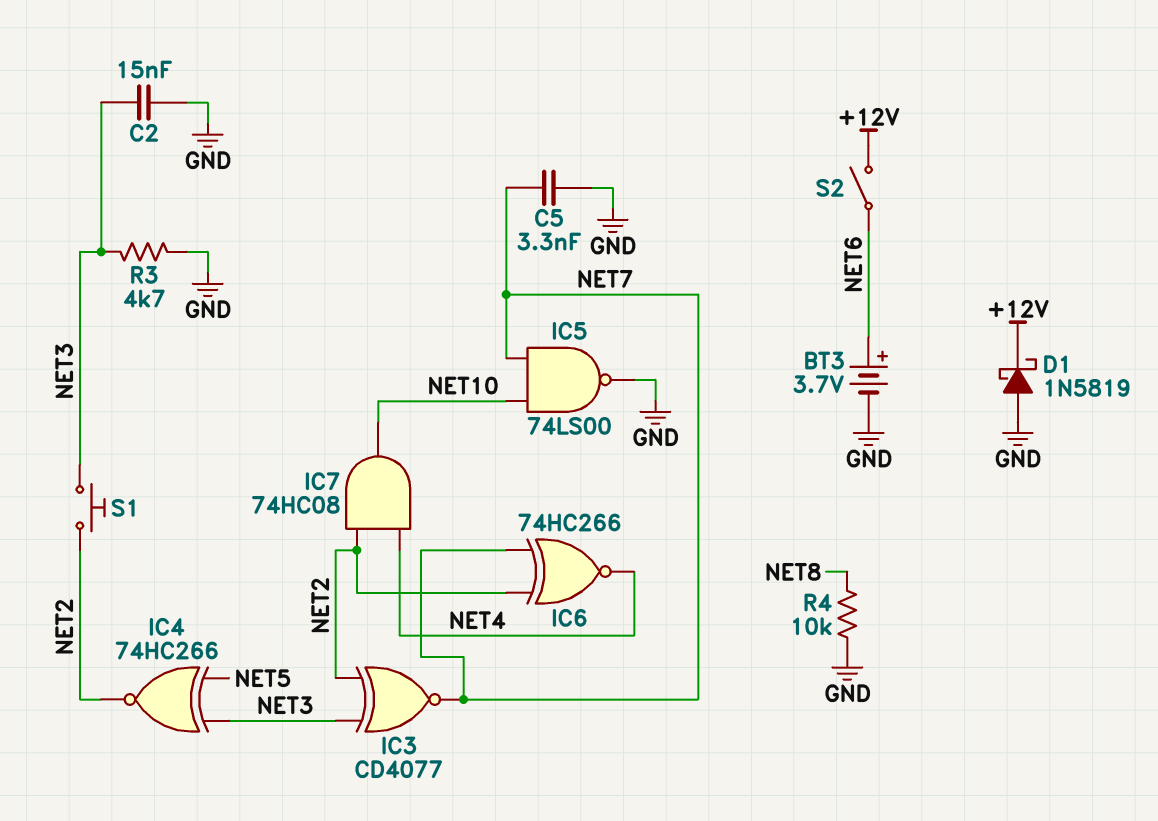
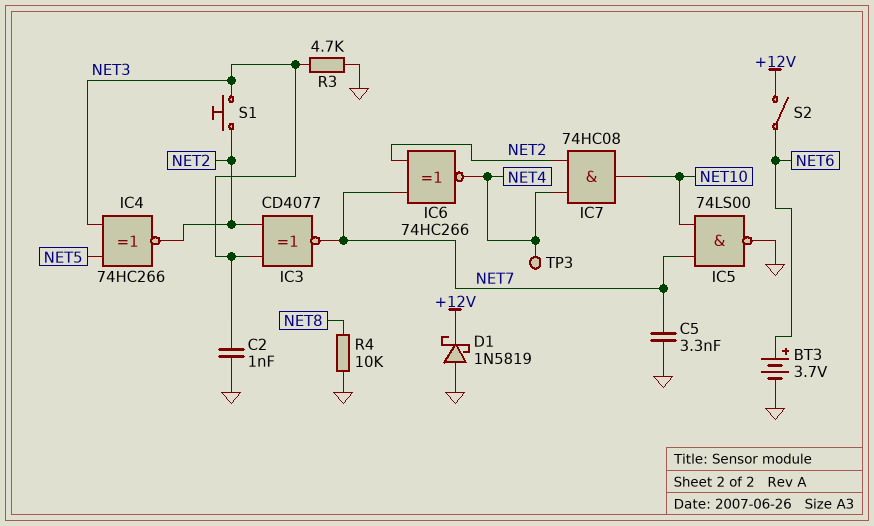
C2: 15nF (GND, NET3) -> 1nF (GND, NET3)
TP3: none -> test point (NET4)

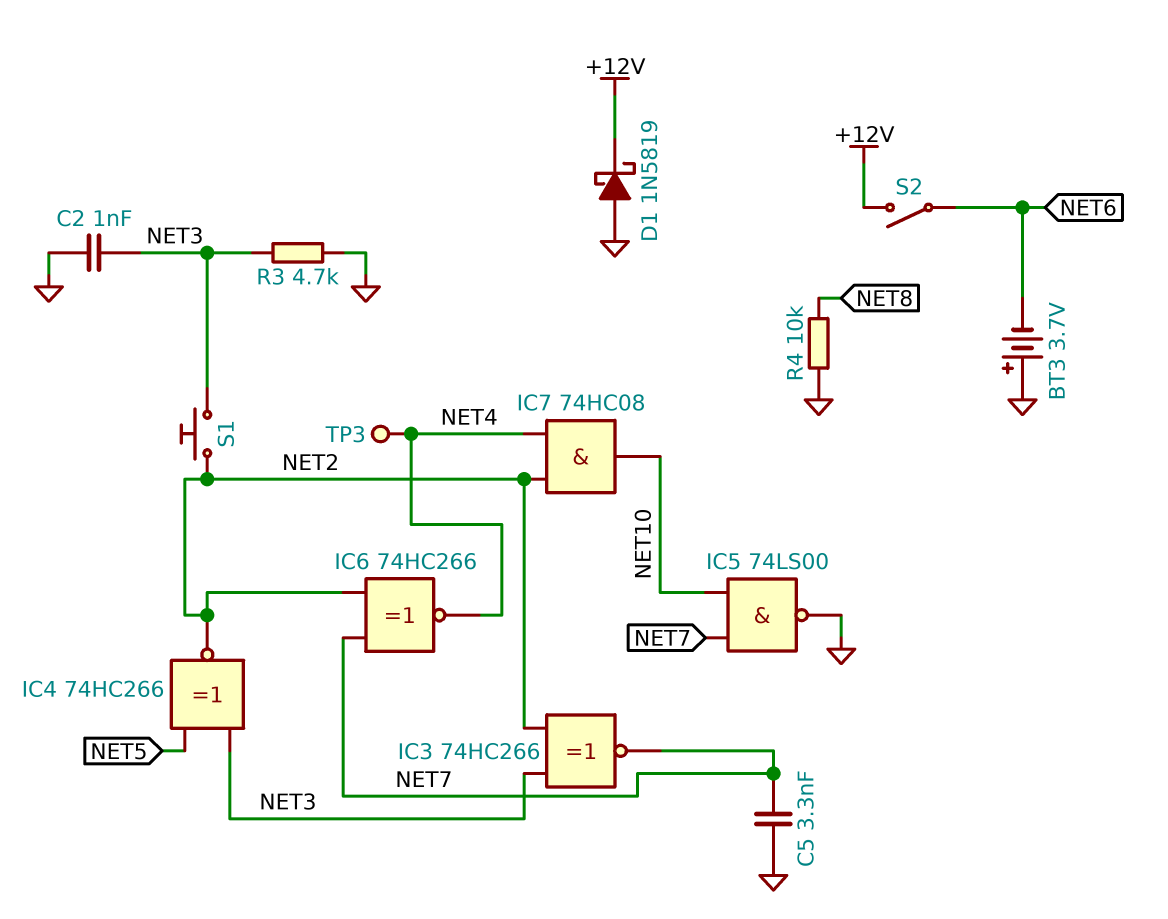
BT3: 3.7V (plus NET6, minus GND) -> 3.7V (plus GND, minus NET6)
IC3: XNOR CD4077 (in NET2, in NET3, out NET7) -> XNOR 74HC266 (in NET2, in NET3, out NET7)

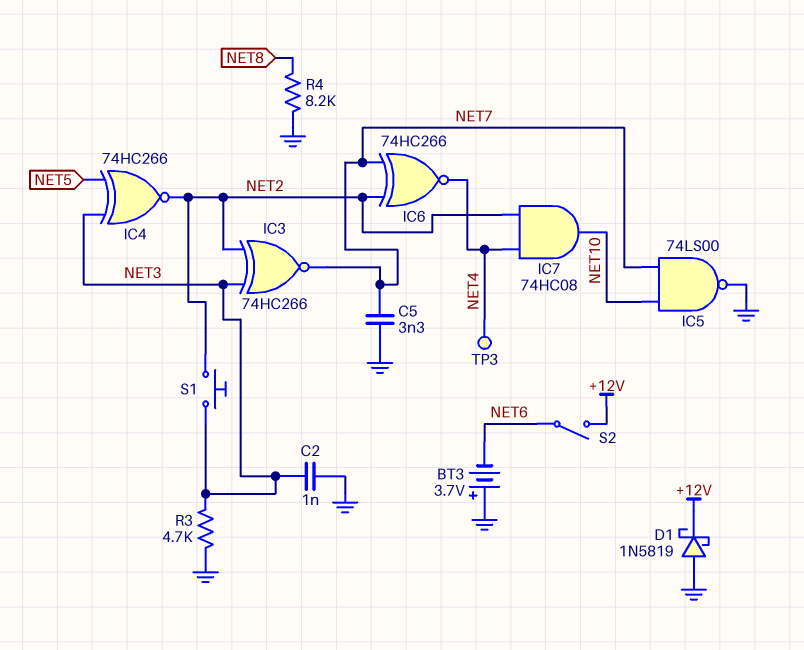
R4: 10k (GND, NET8) -> 8.2k (GND, NET8)

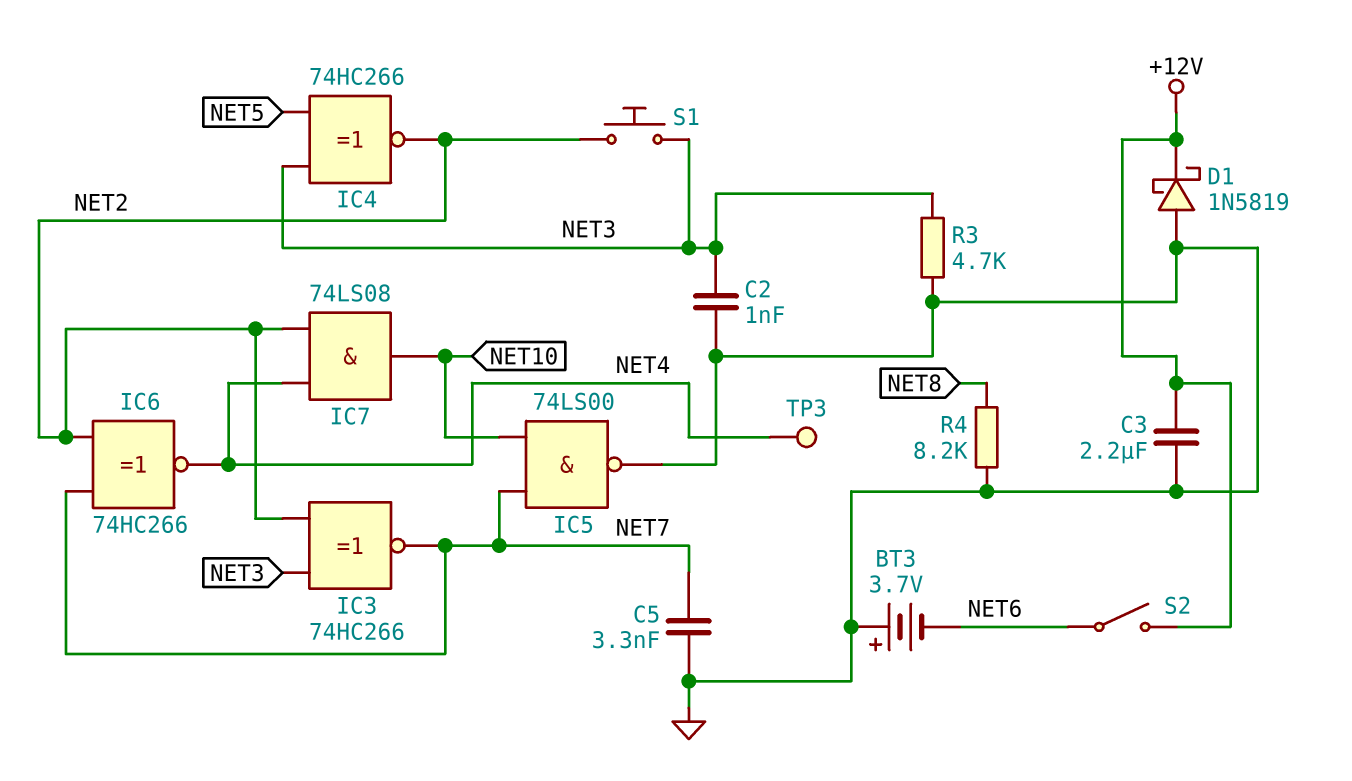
C3: none -> 2.2uF (+12V, GND)
IC7: AND 74HC08 (in NET2, in NET4, out NET10) -> AND 74LS08 (in NET2, in NET4, out NET10)

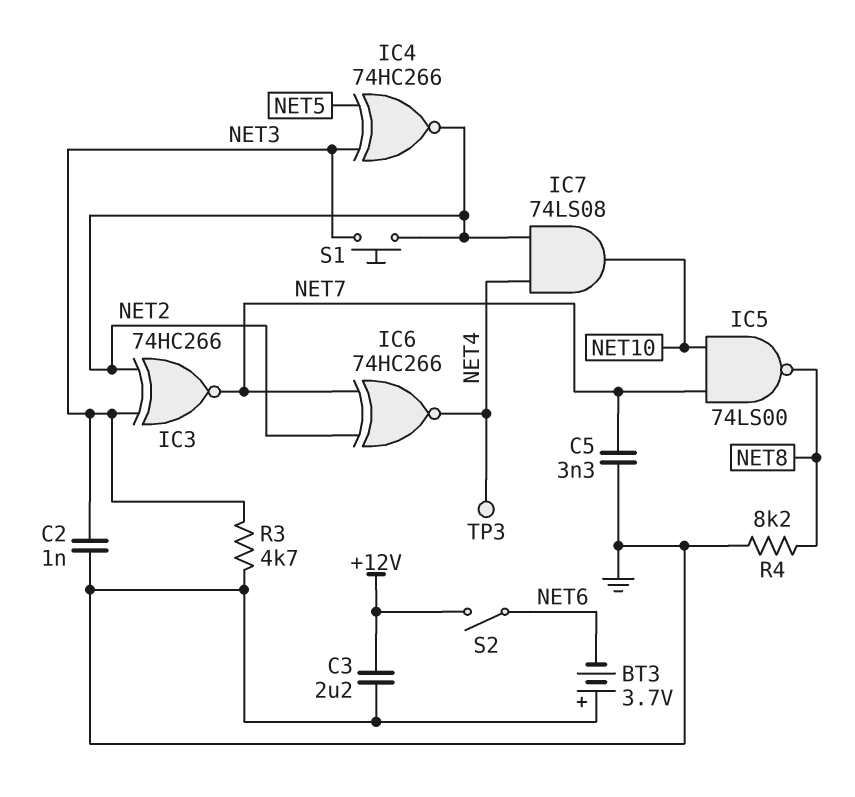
D1: schottky 1N5819 (A GND, K +12V) -> none
IC5: NAND 74LS00 (in NET7, in NET10, out GND) -> NAND 74LS00 (in NET7, in NET10, out NET8)

